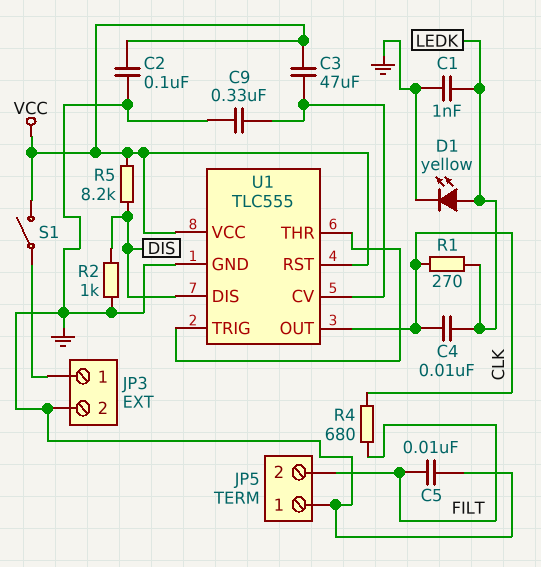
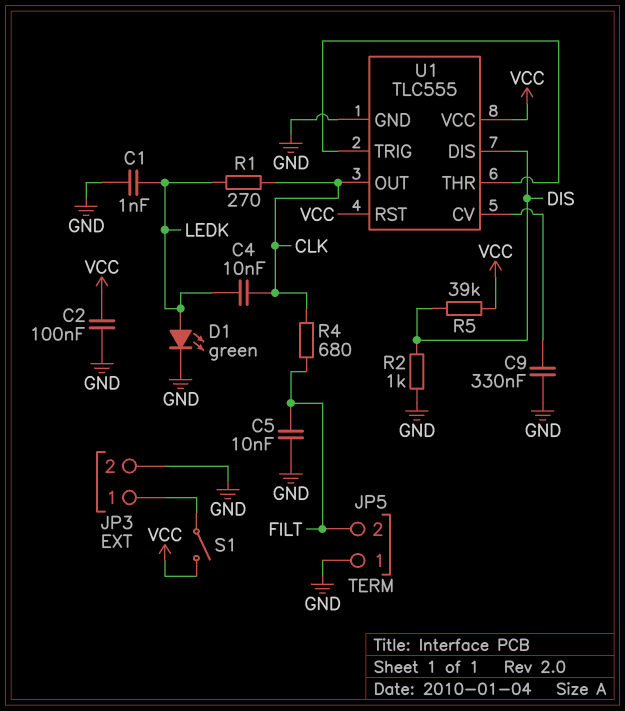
C3: 47uF (U1/CV, VCC) -> none
D1: LED yellow (A LEDK, K GND) -> LED green (A LEDK, K GND)
R5: 8.2k (DIS, VCC) -> 39k (DIS, VCC)

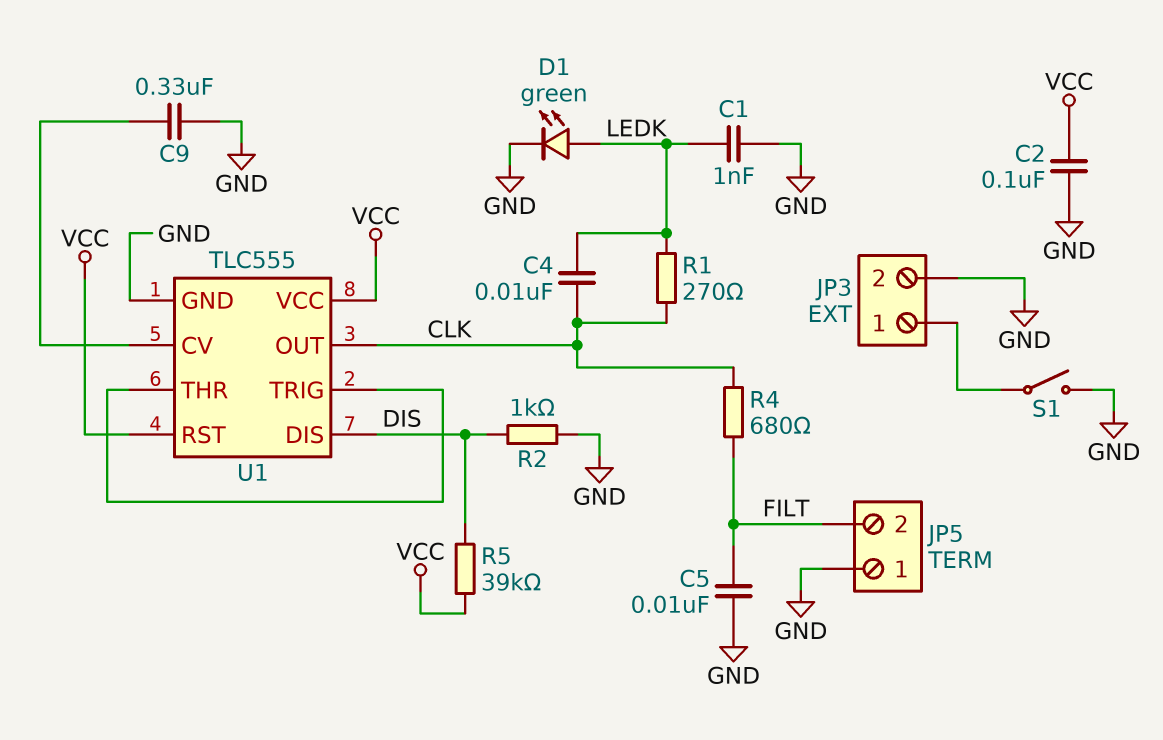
S1: switch (JP3/1, VCC) -> switch (GND, JP3/1)

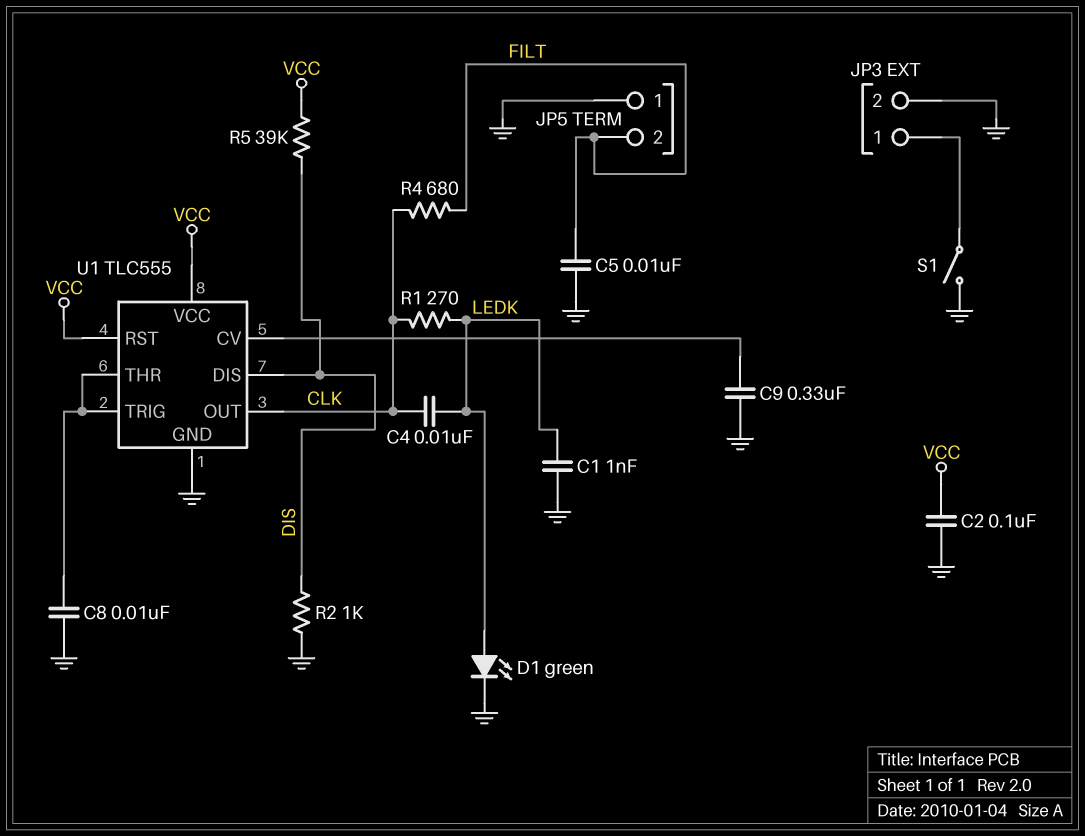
C8: none -> 10nF (GND, U1/THR)

